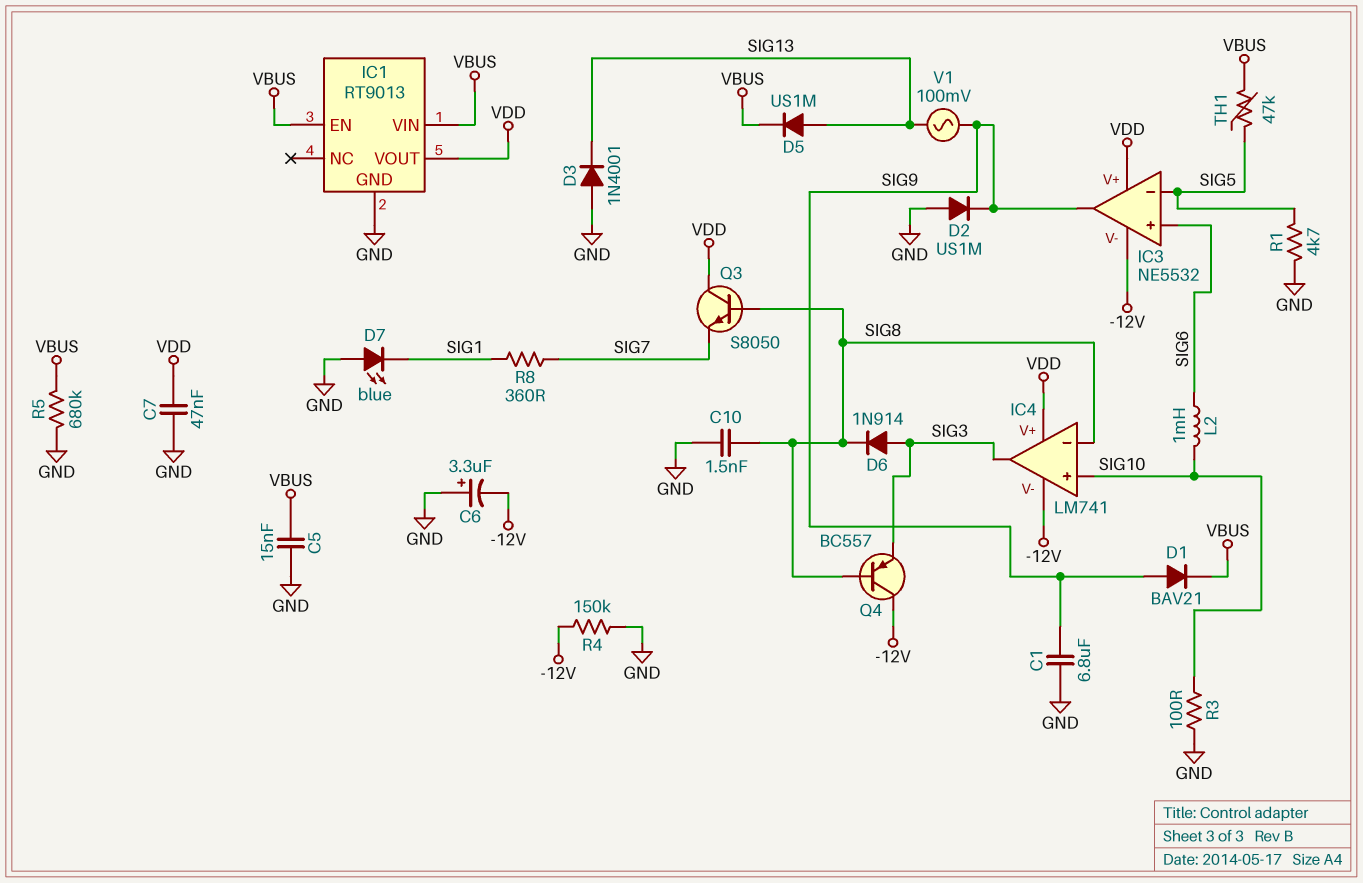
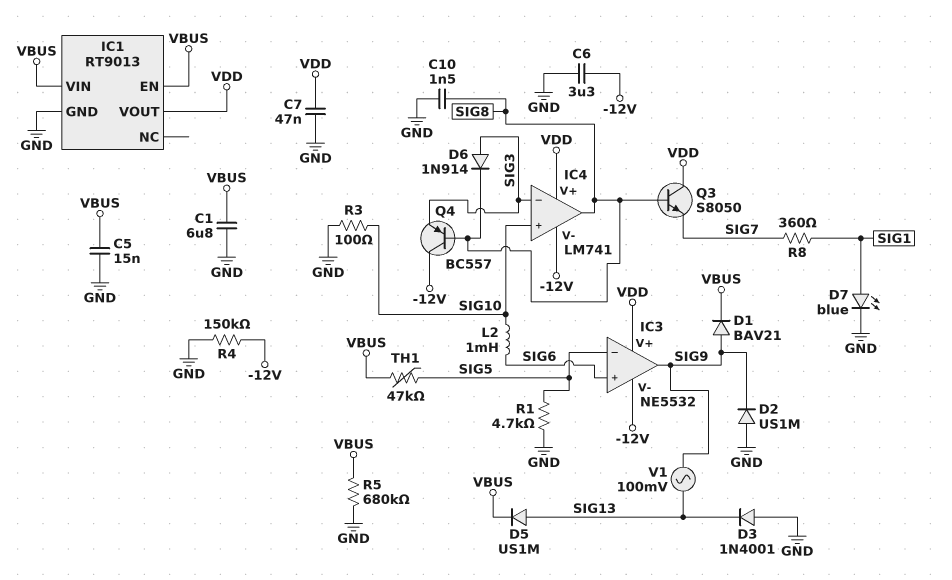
C1: 6.8uF (GND, SIG9) -> 6.8uF (GND, VBUS)
C6: 3.3uF (plus GND, minus -12V) -> 3.3uF (-12V, GND)
D7: LED blue (A GND, K SIG1) -> LED blue (A SIG1, K GND)
IC4 pin in-: SIG8 -> SIG3
IC4 pin out: SIG3 -> SIG8

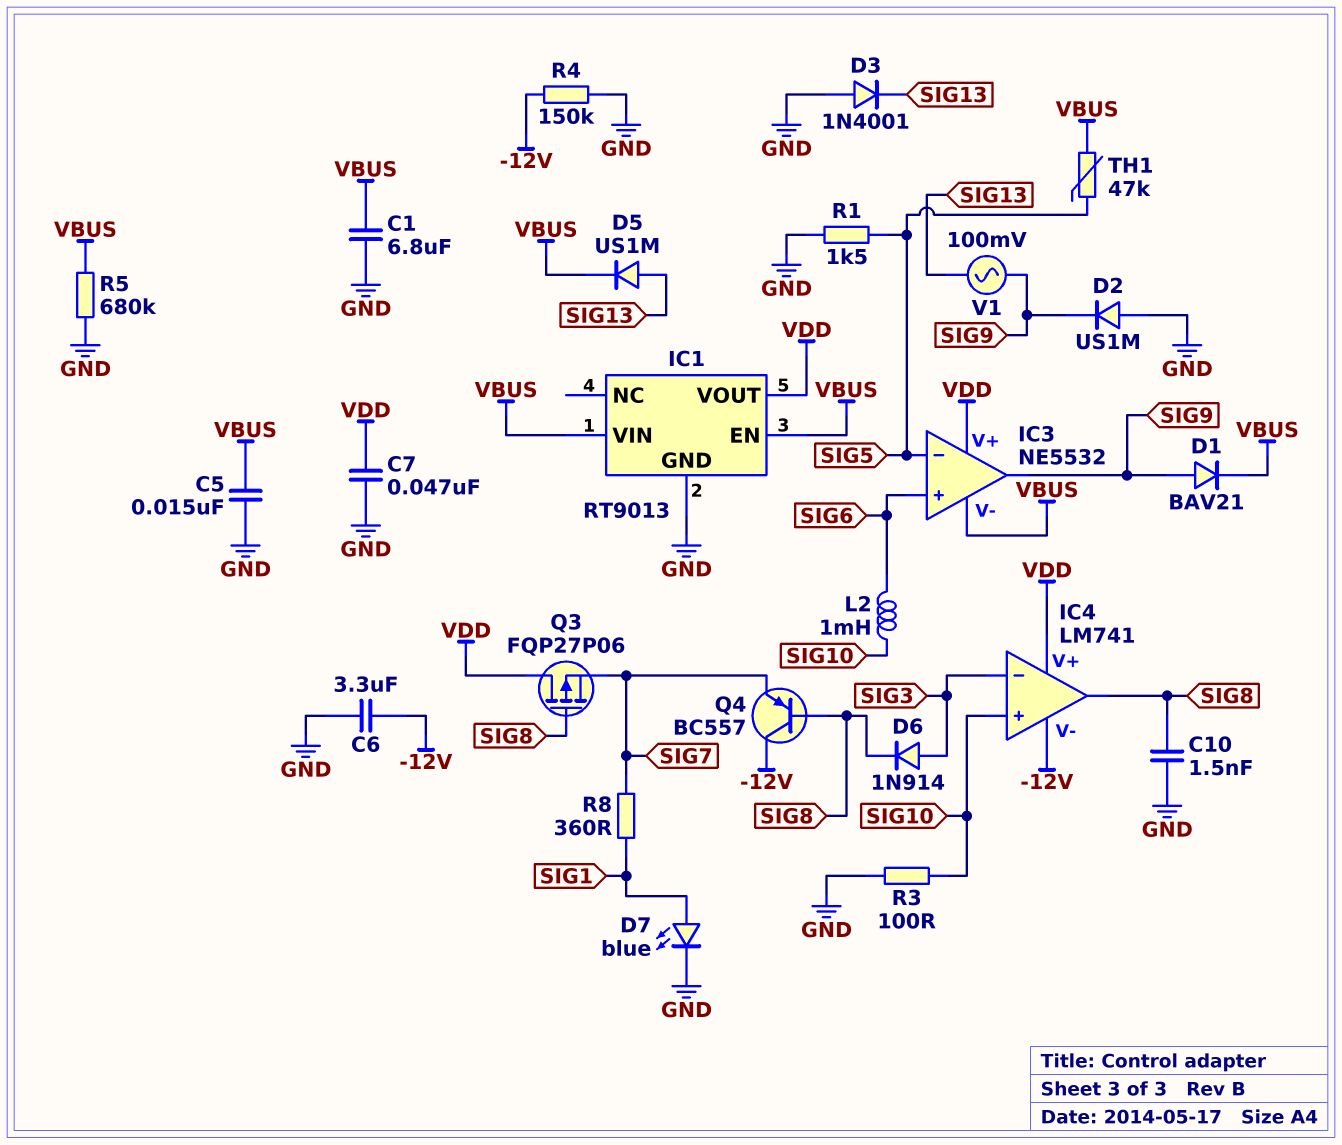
IC3 pin V-: -12V -> VBUS
Q3: NPN S8050 (B SIG8, C VDD, E SIG7) -> PMOS FQP27P06 (G SIG8, D VDD, S SIG7)
Q4: PNP BC557 (B SIG8, C -12V, E SIG3) -> PNP BC557 (B SIG8, C -12V, E SIG7)
R1: 4.7k (GND, SIG5) -> 1.5k (GND, SIG5)

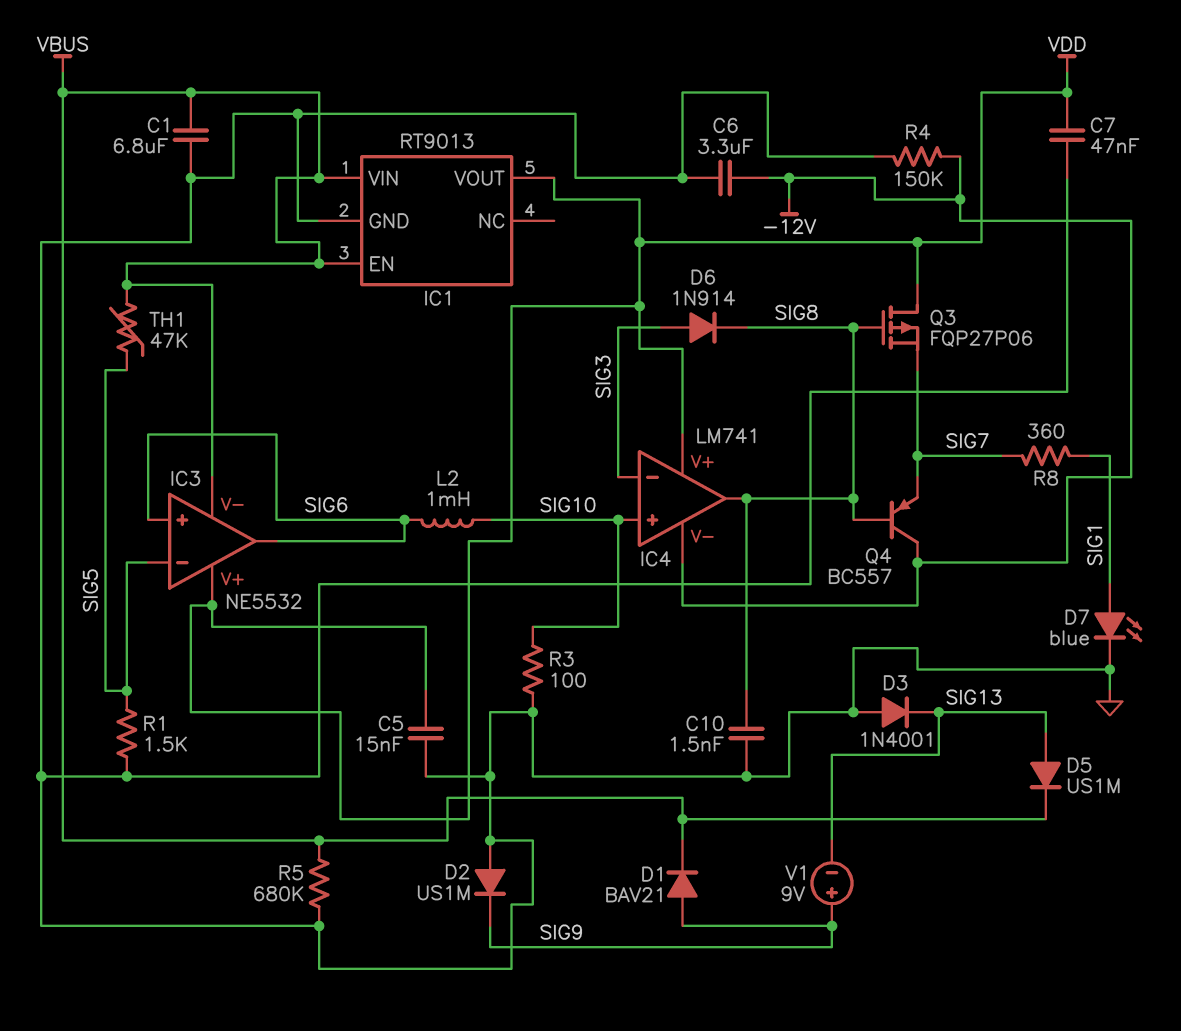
C5: 15nF (GND, VBUS) -> 15nF (GND, VDD)
IC3 pin out: SIG9 -> SIG6
V1: AC 100mV (SIG9, SIG13) -> 9V (plus SIG9, minus SIG13)

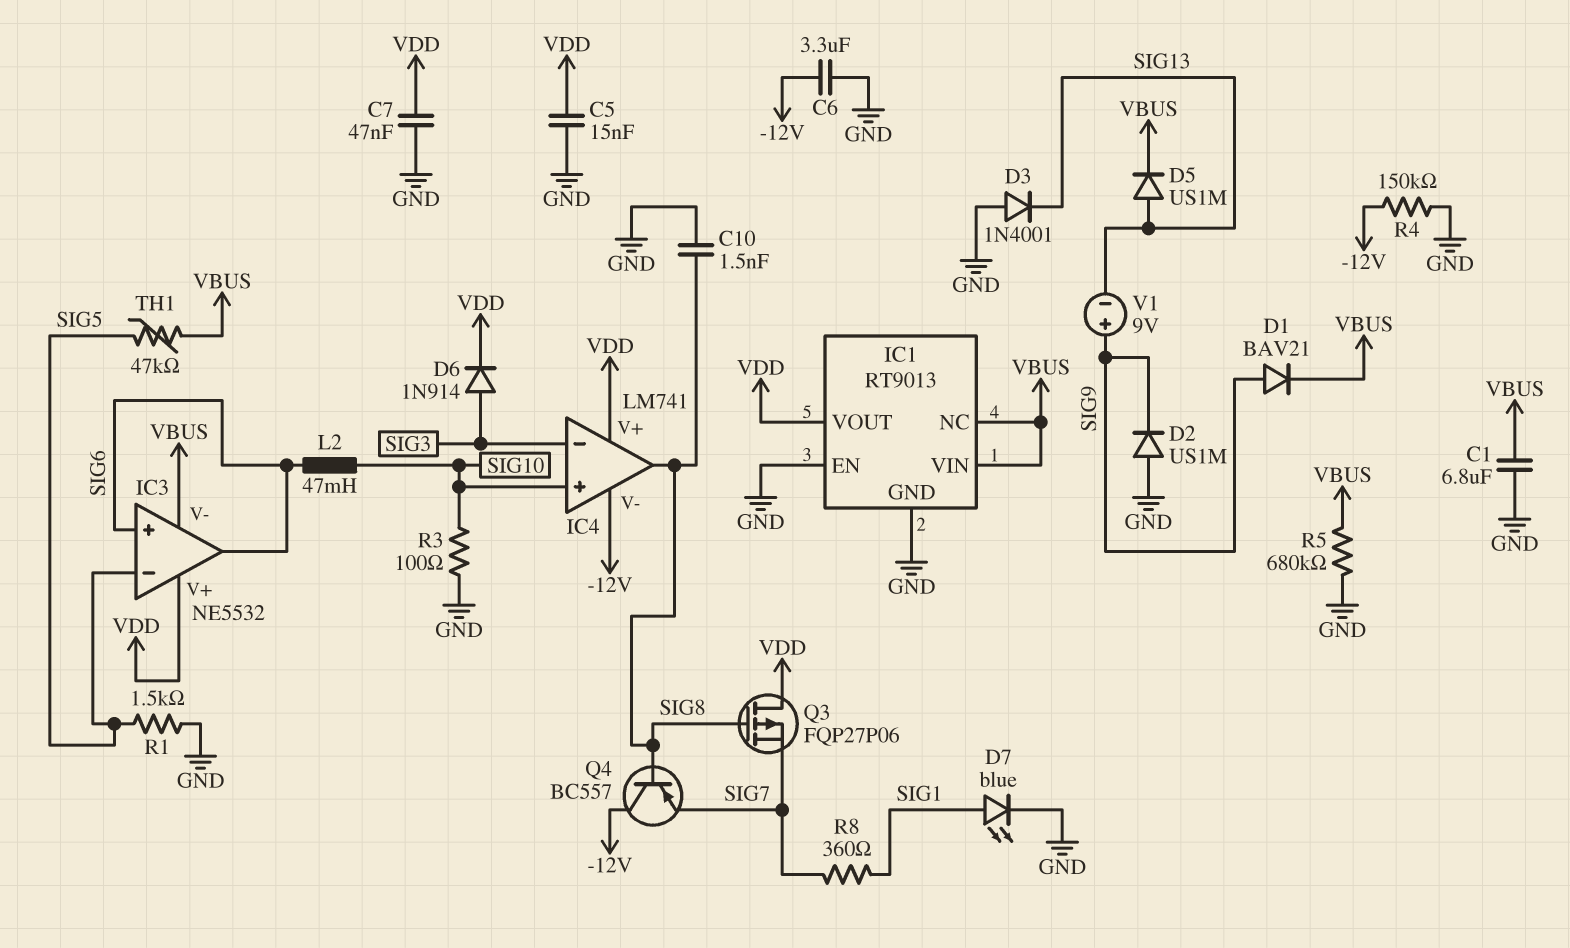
D6: diode 1N914 (A SIG3, K SIG8) -> diode 1N914 (A SIG3, K VDD)
IC1 pin EN: VBUS -> GND
IC1 pin NC: none -> VBUS
L2: 1mH (SIG6, SIG10) -> 47mH (SIG6, SIG10)

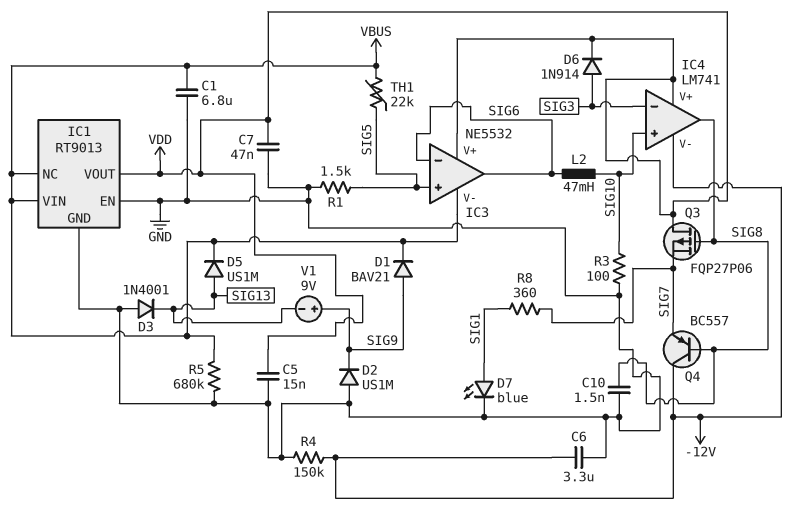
IC3 pin in+: SIG6 -> SIG5
IC3 pin in-: SIG5 -> SIG6
TH1: 47k (SIG5, VBUS) -> 22k (SIG5, VBUS)

